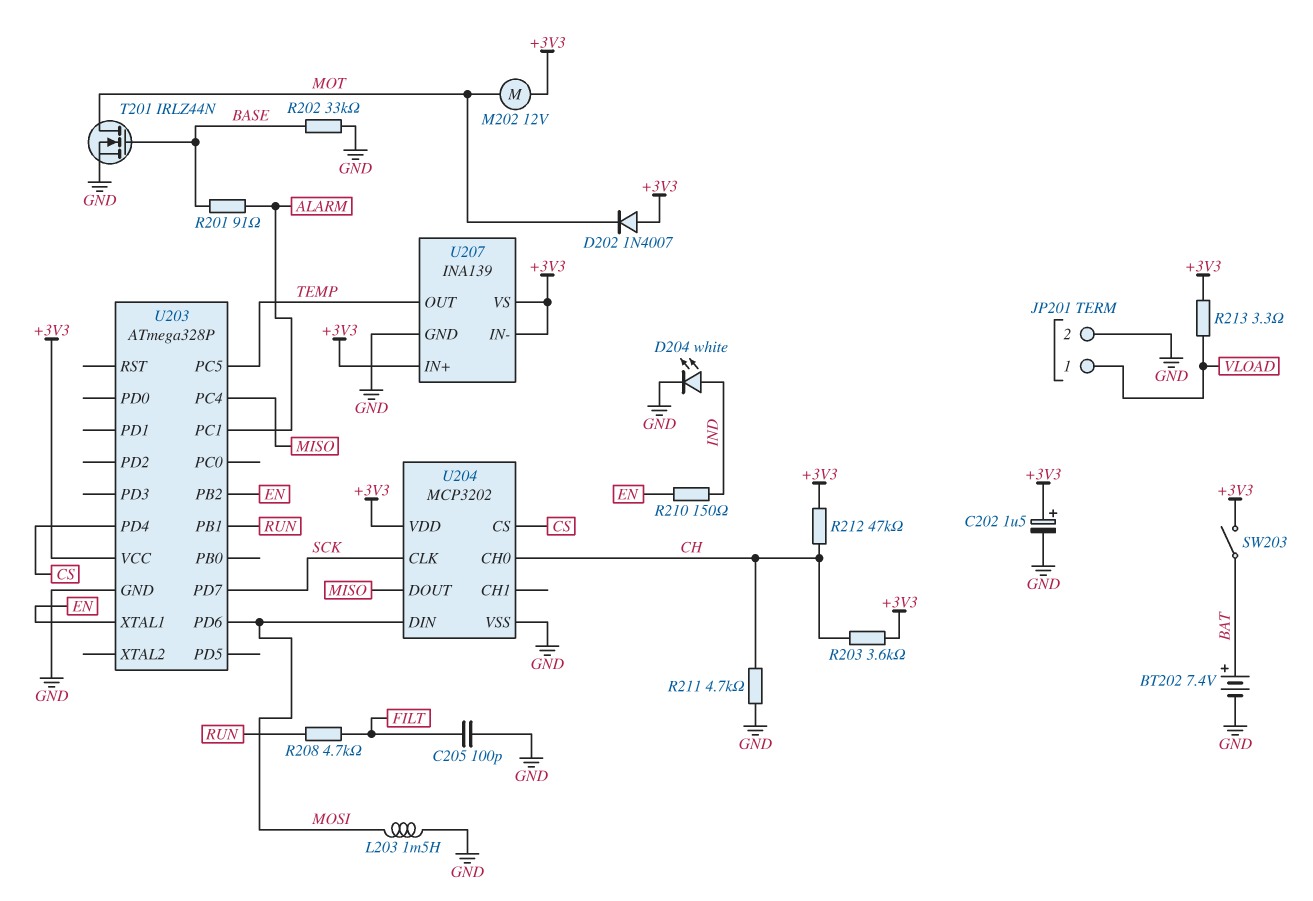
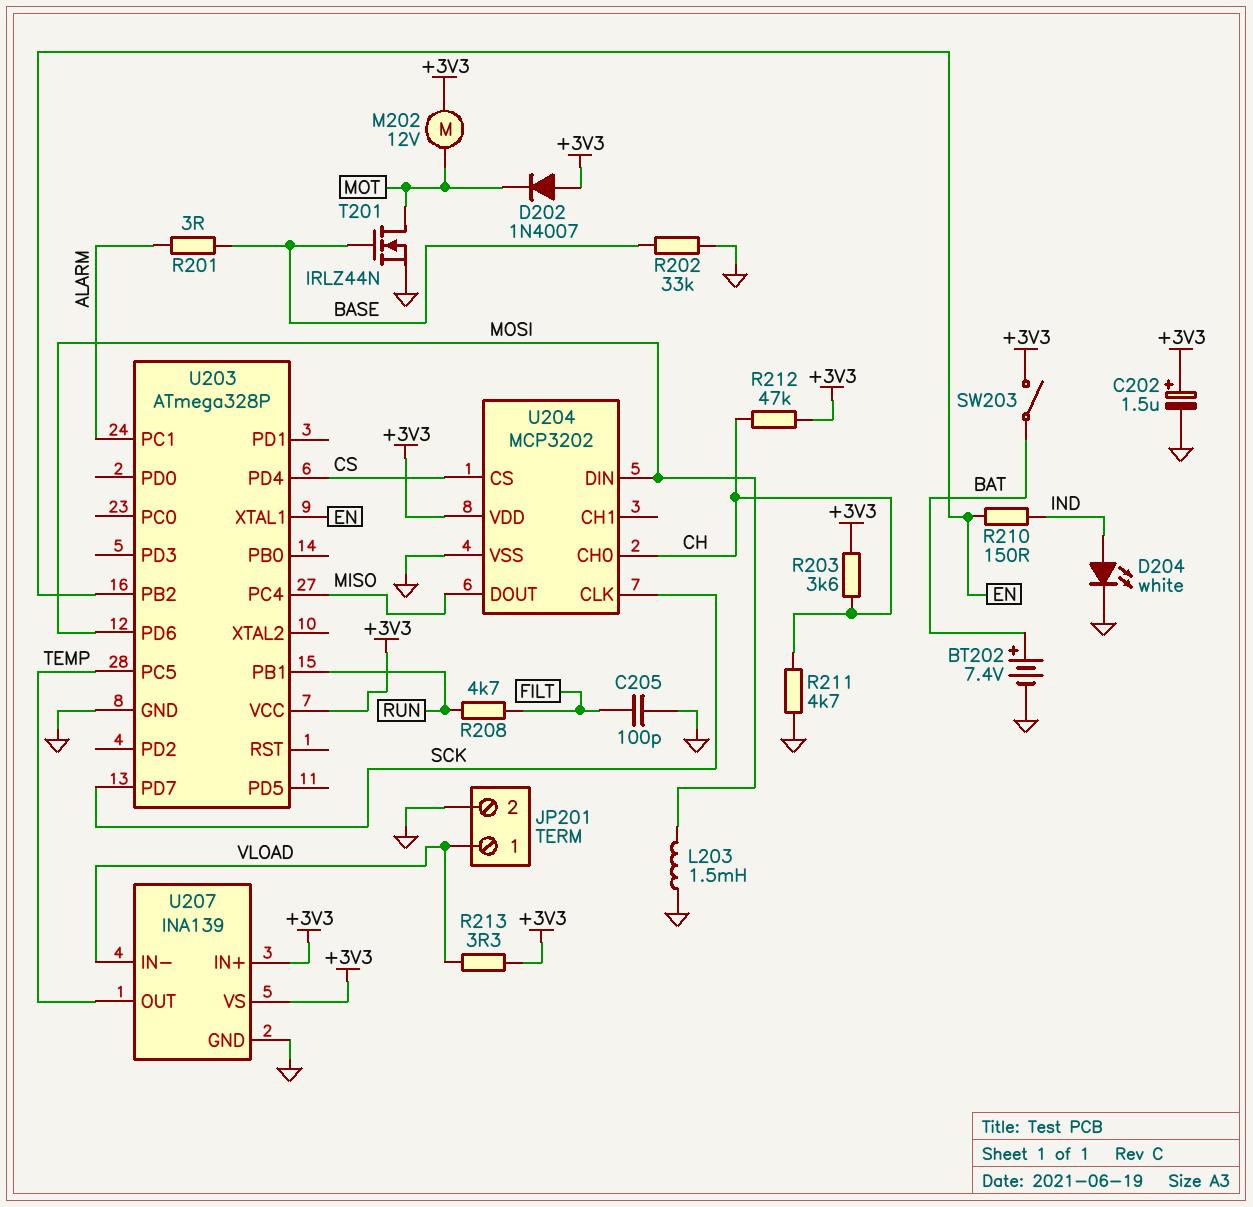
R201: 91 (ALARM, BASE) -> 3 (ALARM, BASE)
U207 pin IN-: +3V3 -> VLOAD

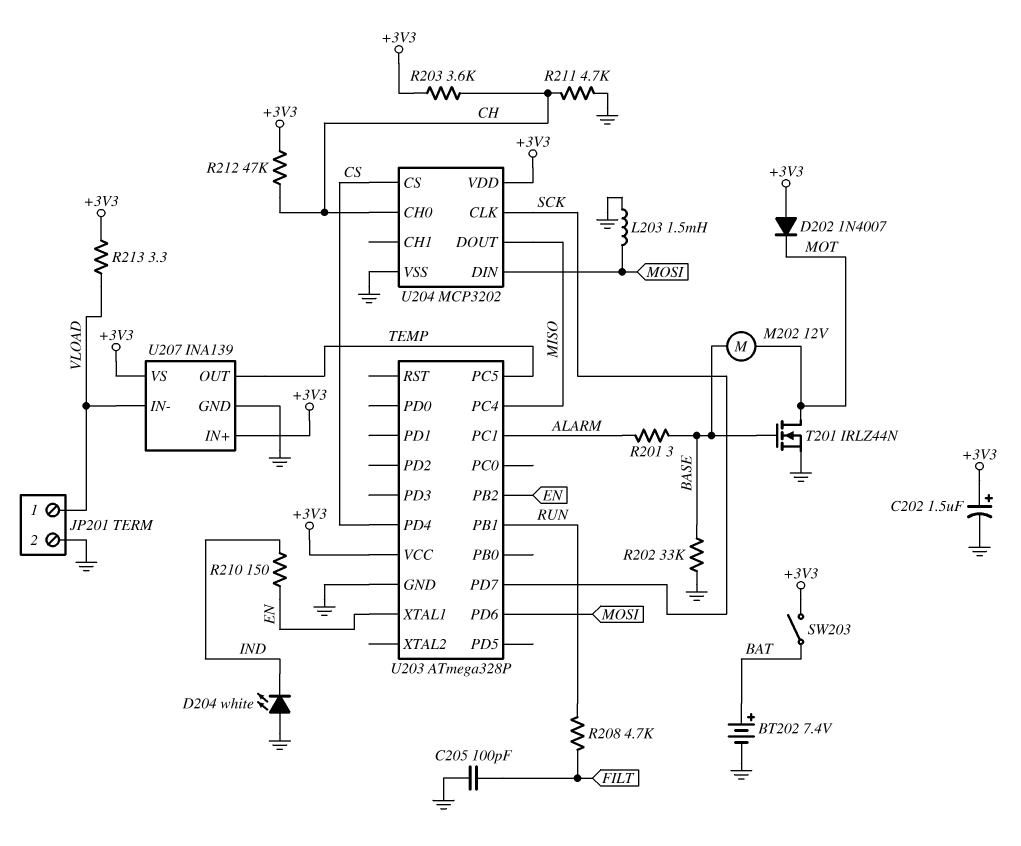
D204: LED white (A IND, K GND) -> LED white (A GND, K IND)
M202: motor 12V (+3V3, MOT) -> motor 12V (BASE, MOT)

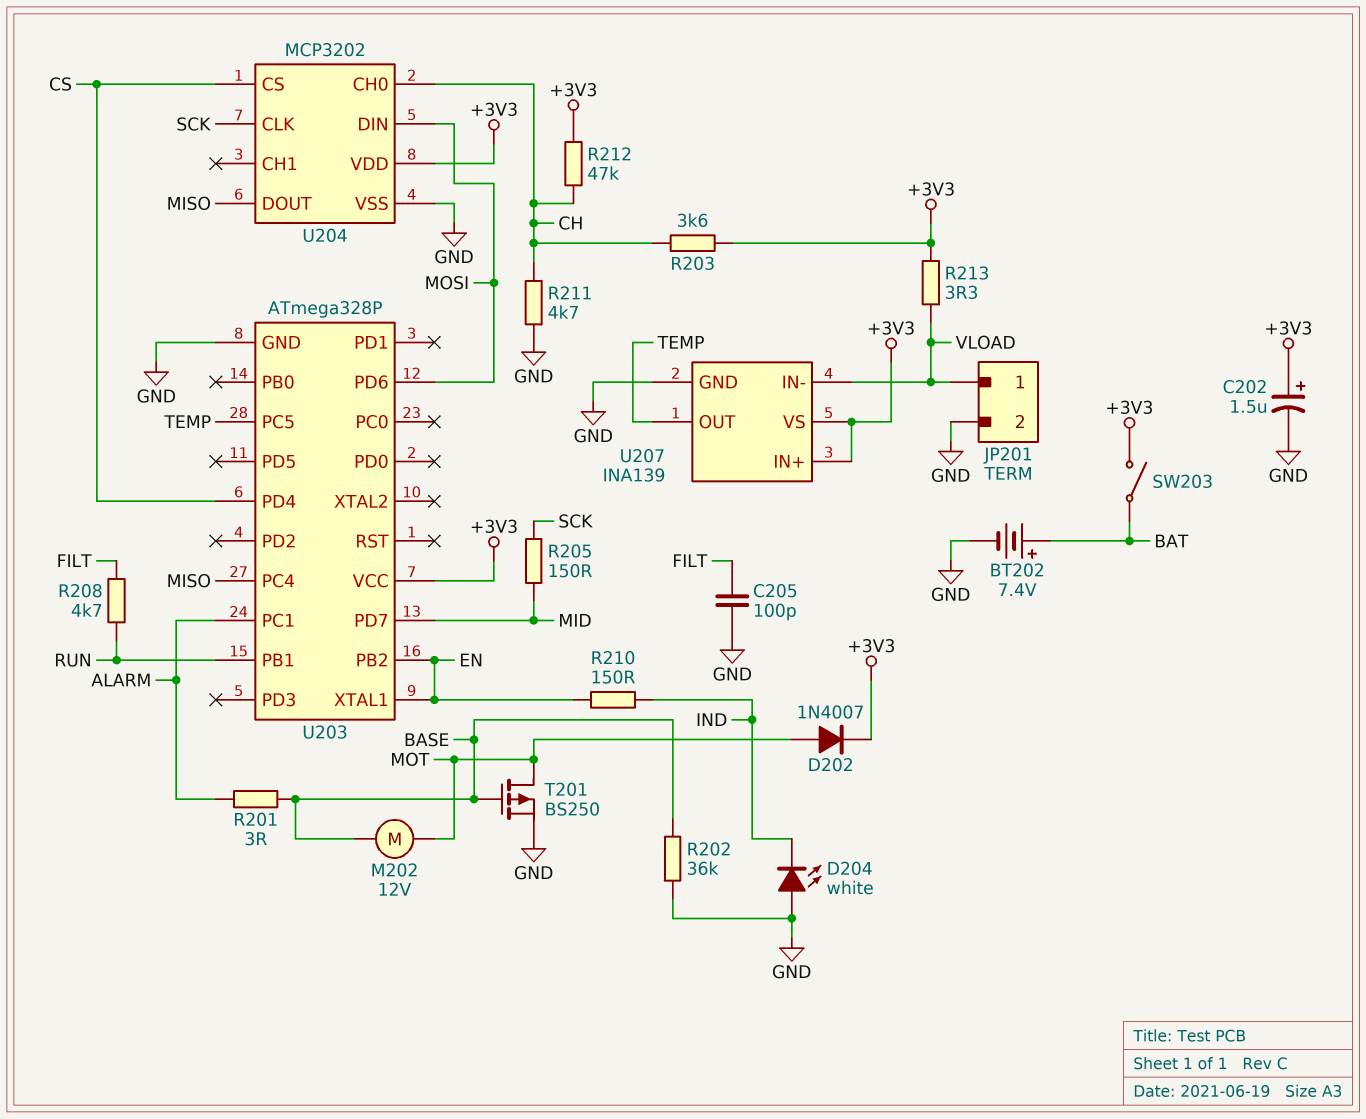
D202: diode 1N4007 (A +3V3, K MOT) -> diode 1N4007 (A MOT, K +3V3)
L203: 1.5mH (GND, MOSI) -> none
R202: 33k (BASE, GND) -> 36k (BASE, GND)
R205: none -> 150 (MID, SCK)
T201: NMOS IRLZ44N (G BASE, D MOT, S GND) -> PMOS BS250 (G BASE, D MOT, S GND)
U203 pin PD7: SCK -> MID

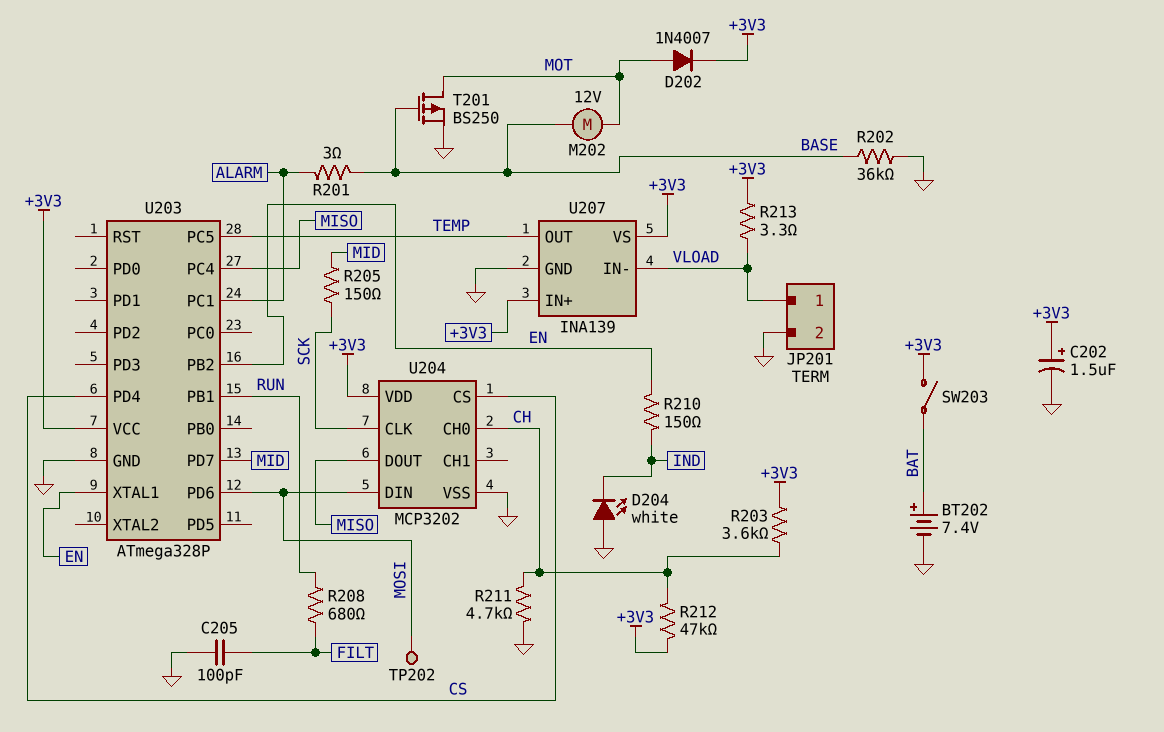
R208: 4.7k (FILT, RUN) -> 680 (FILT, RUN)
TP202: none -> test point (MOSI)

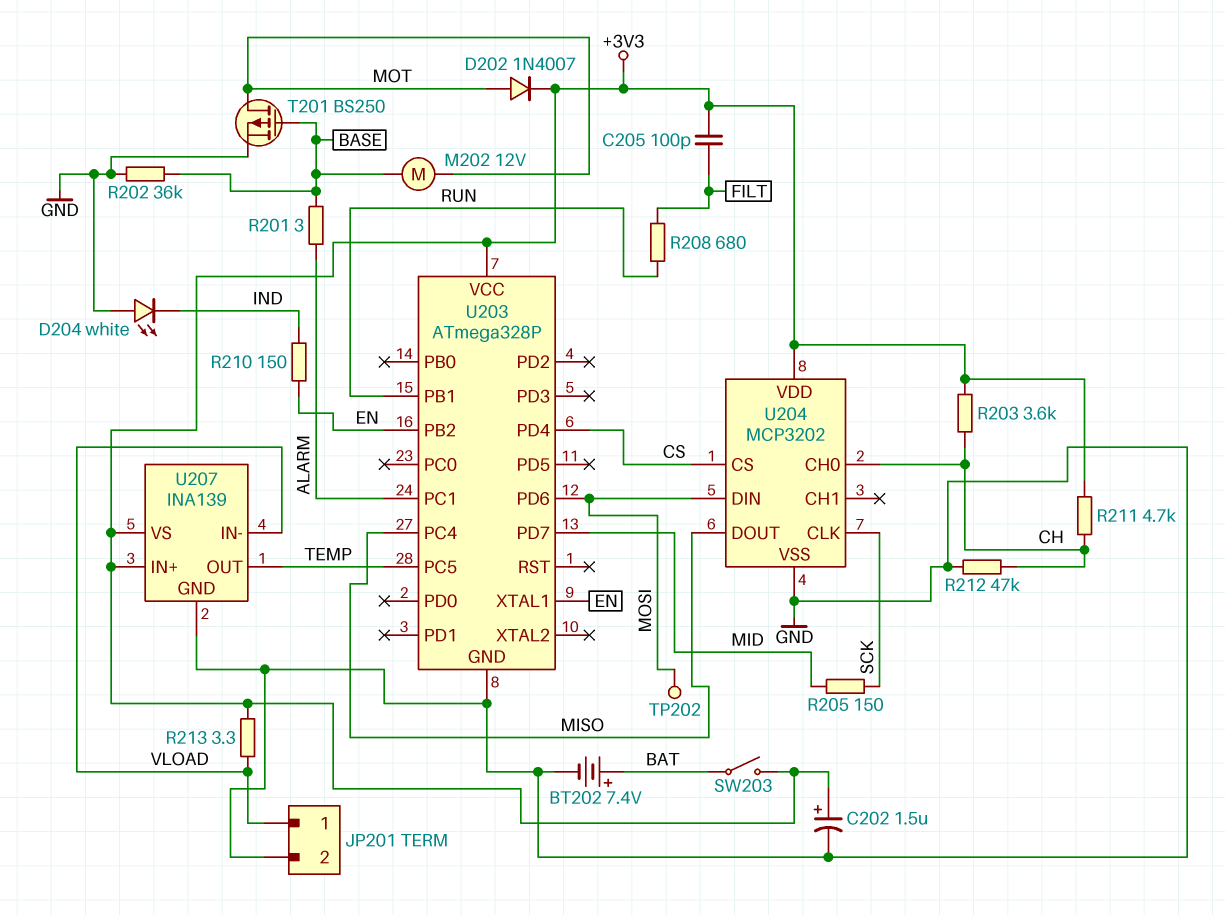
C205: 100pF (FILT, GND) -> 100pF (+3V3, FILT)
R211: 4.7k (CH, GND) -> 4.7k (+3V3, CH)
R212: 47k (+3V3, CH) -> 47k (CH, GND)

